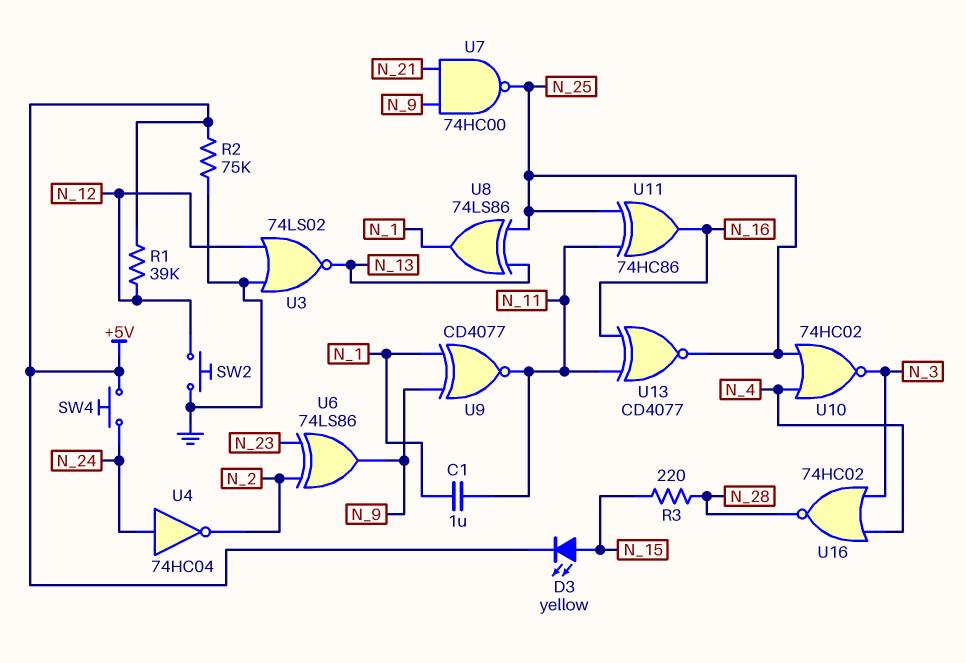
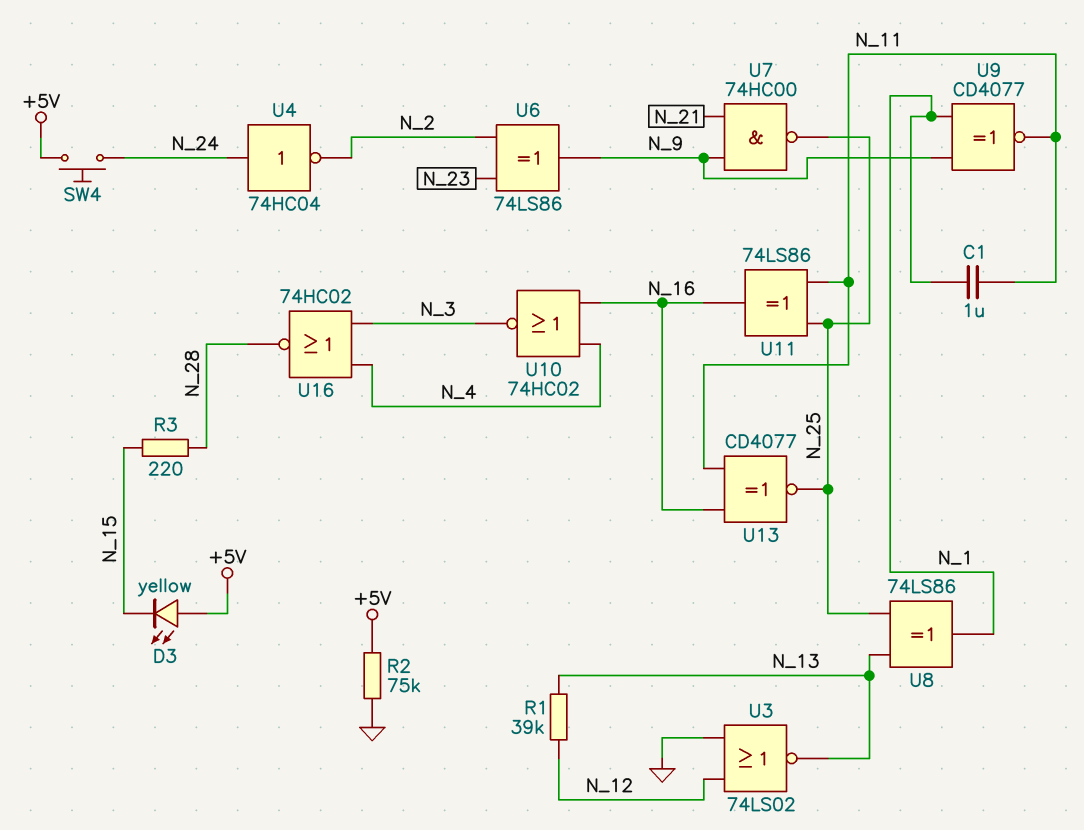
D3: LED yellow (A N_15, K +5V) -> LED yellow (A +5V, K N_15)
R1: 39k (+5V, N_12) -> 39k (N_12, N_13)
SW2: button (GND, N_12) -> none
U10: NOR 74HC02 (in N_4, in N_25, out N_3) -> NOR 74HC02 (in N_4, in N_16, out N_3)
U11: XOR 74HC86 (in N_11, in N_25, out N_16) -> XOR 74LS86 (in N_11, in N_25, out N_16)

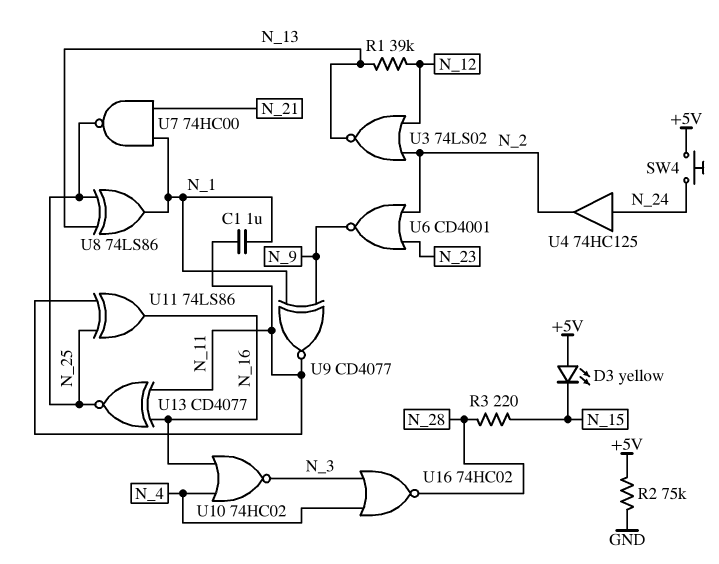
U3: NOR 74LS02 (in GND, in N_12, out N_13) -> NOR 74LS02 (in N_2, in N_12, out N_13)
U4: NOT 74HC04 (in N_24, out N_2) -> buffer 74HC125 (in N_24, out N_2)
U6: XOR 74LS86 (in N_2, in N_23, out N_9) -> NOR CD4001 (in N_2, in N_23, out N_9)
U7: NAND 74HC00 (in N_9, in N_21, out N_25) -> NAND 74HC00 (in N_1, in N_21, out N_25)

